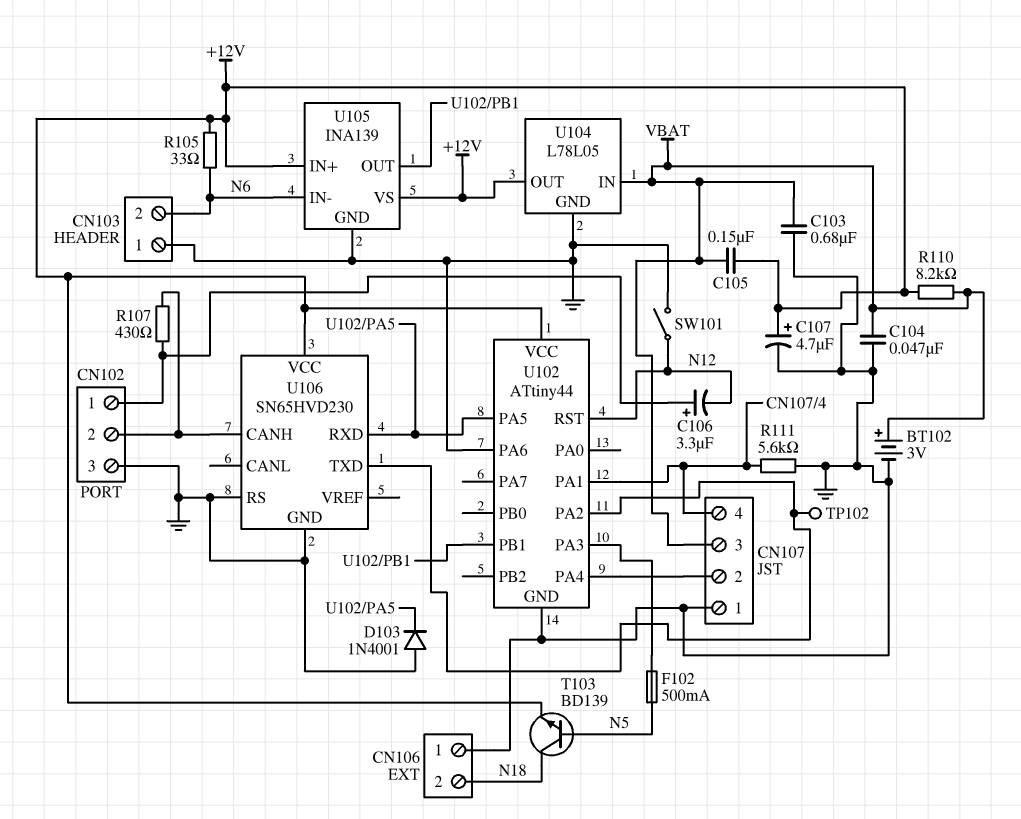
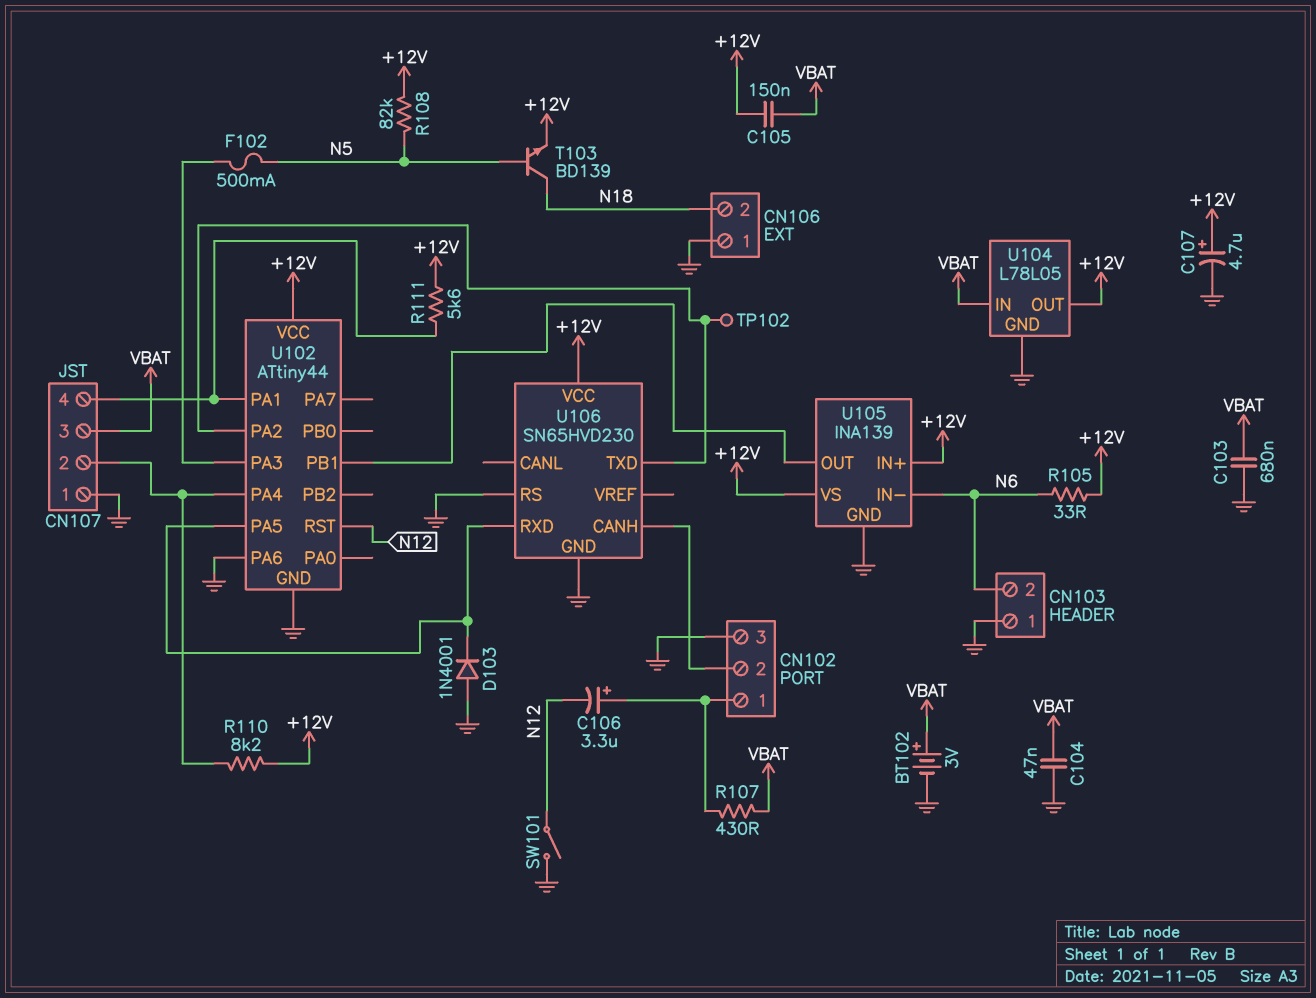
R107: 430 (CN102/1, CN102/2) -> 430 (CN102/1, VBAT)
R108: none -> 82k (+12V, N5)
R110: 8.2k (+12V, VBAT) -> 8.2k (+12V, CN107/2)
R111: 5.6k (CN107/4, GND) -> 5.6k (+12V, CN107/4)

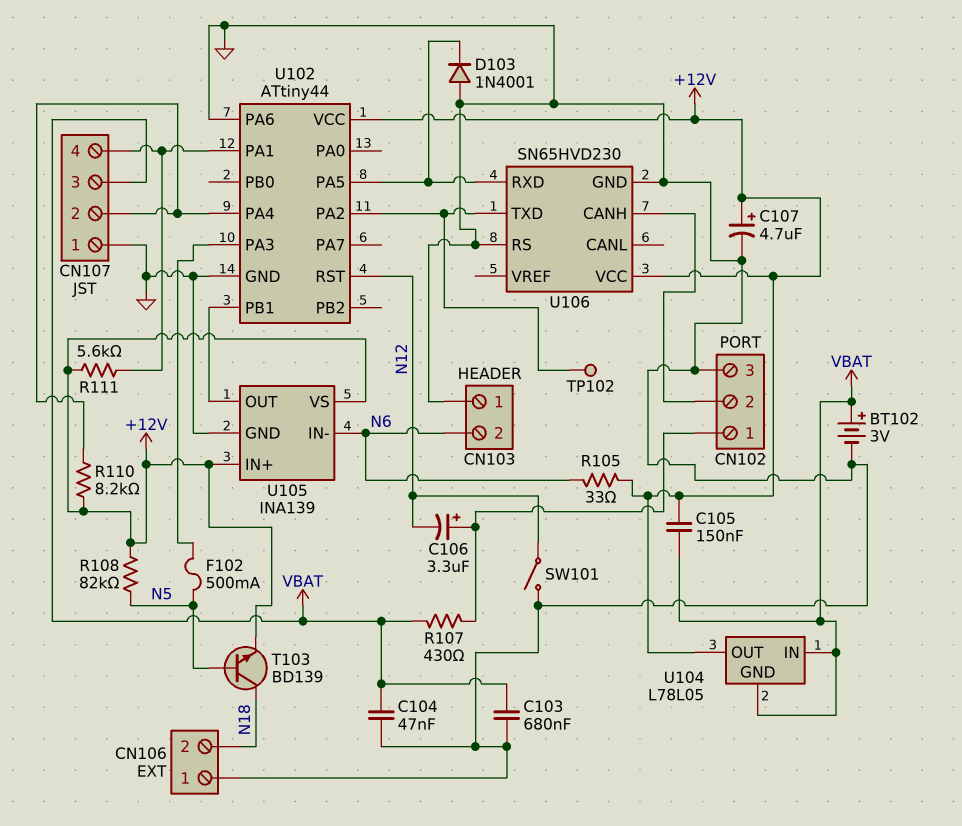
U104 pin GND: GND -> VBAT

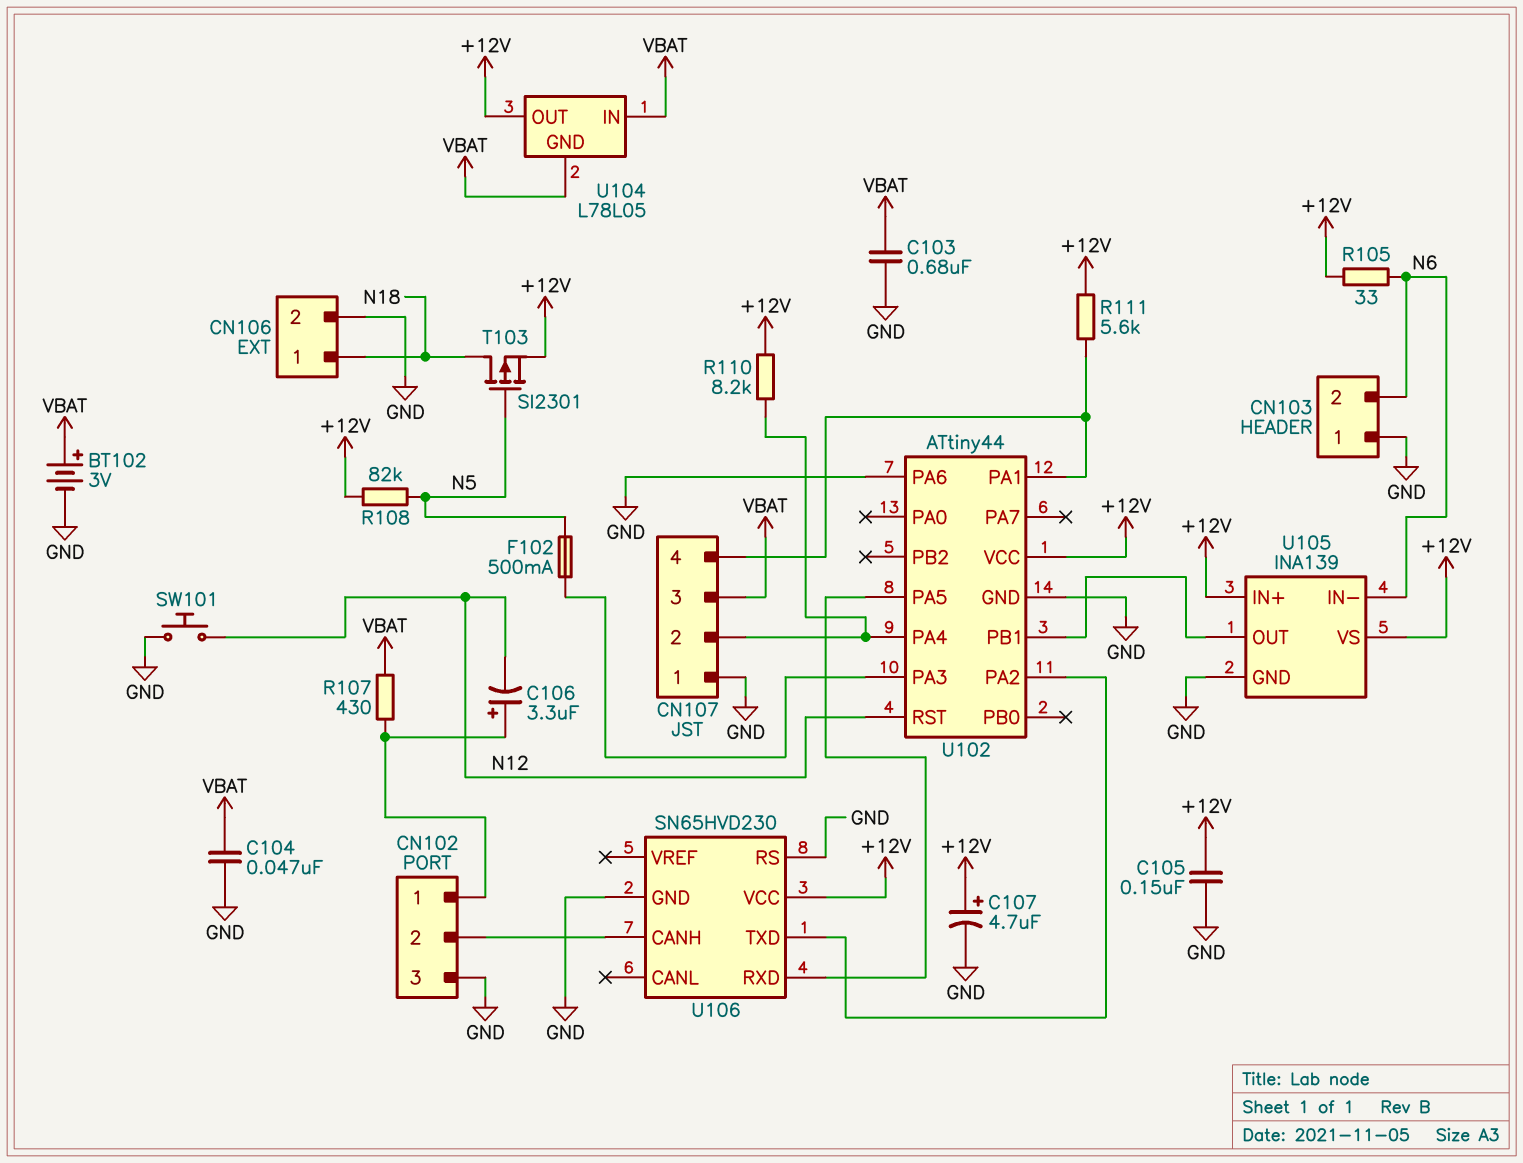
C105: 150nF (+12V, VBAT) -> 150nF (+12V, GND)
CN106 pin 1: GND -> N18
CN106 pin 2: N18 -> GND
D103: diode 1N4001 (A GND, K U102/PA5) -> none
SW101: switch (GND, N12) -> button (GND, N12)
T103: NPN BD139 (B N5, C N18, E +12V) -> PMOS SI2301 (G N5, D N18, S +12V)
TP102: test point (U102/PA2) -> none

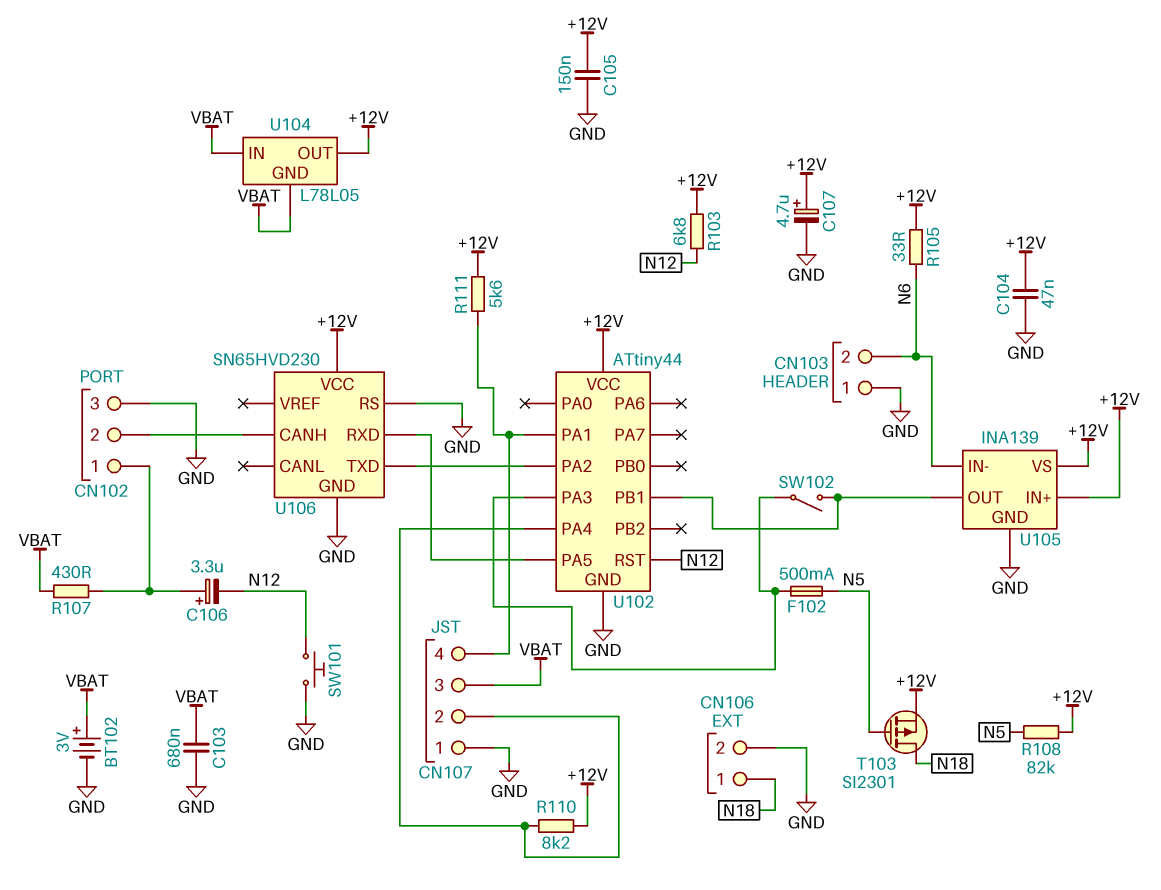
C104: 47nF (GND, VBAT) -> 47nF (+12V, GND)
R103: none -> 6.8k (+12V, N12)
SW102: none -> switch (U102/PA3, U102/PB1)
U102 pin PA6: GND -> none

